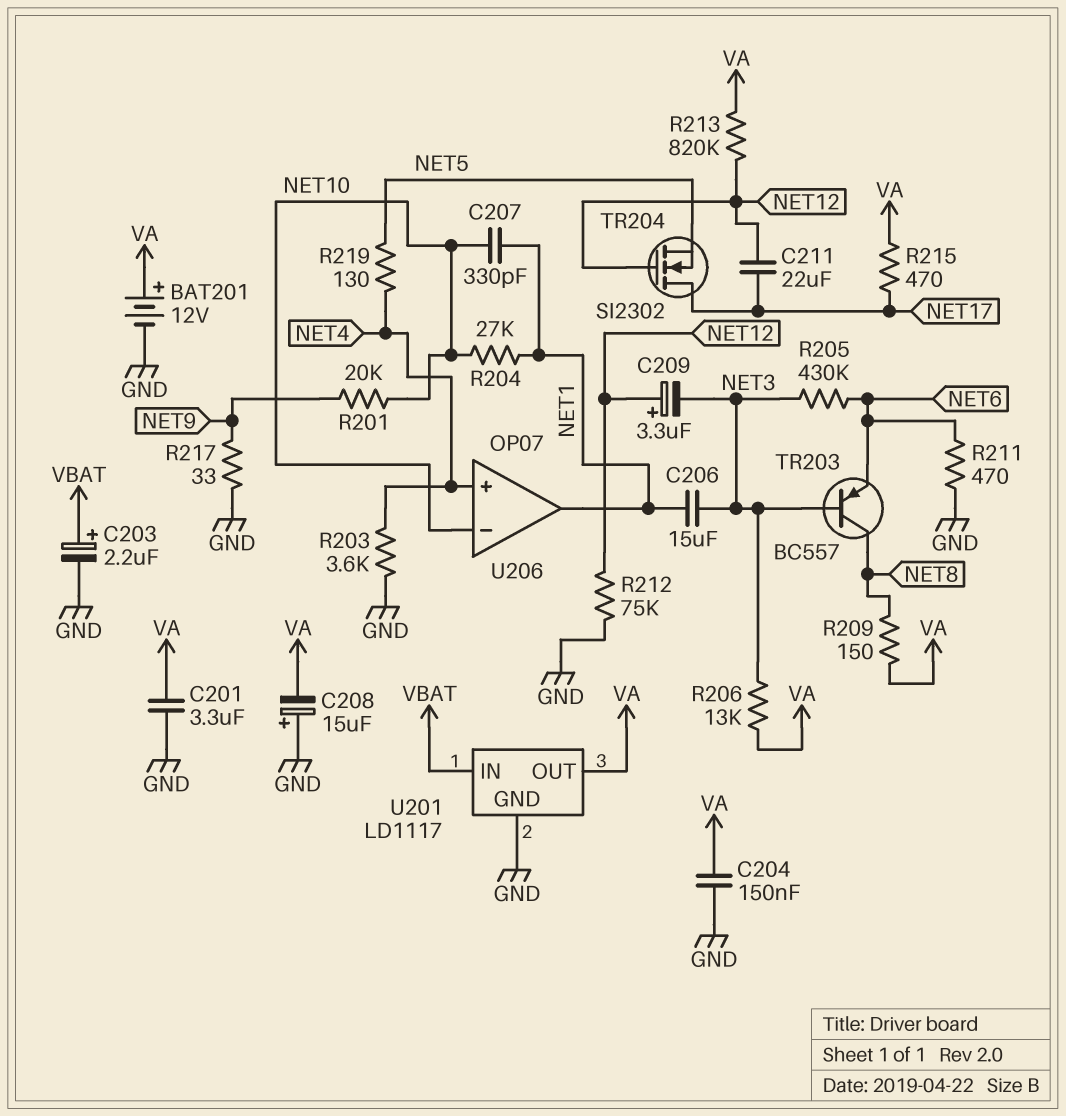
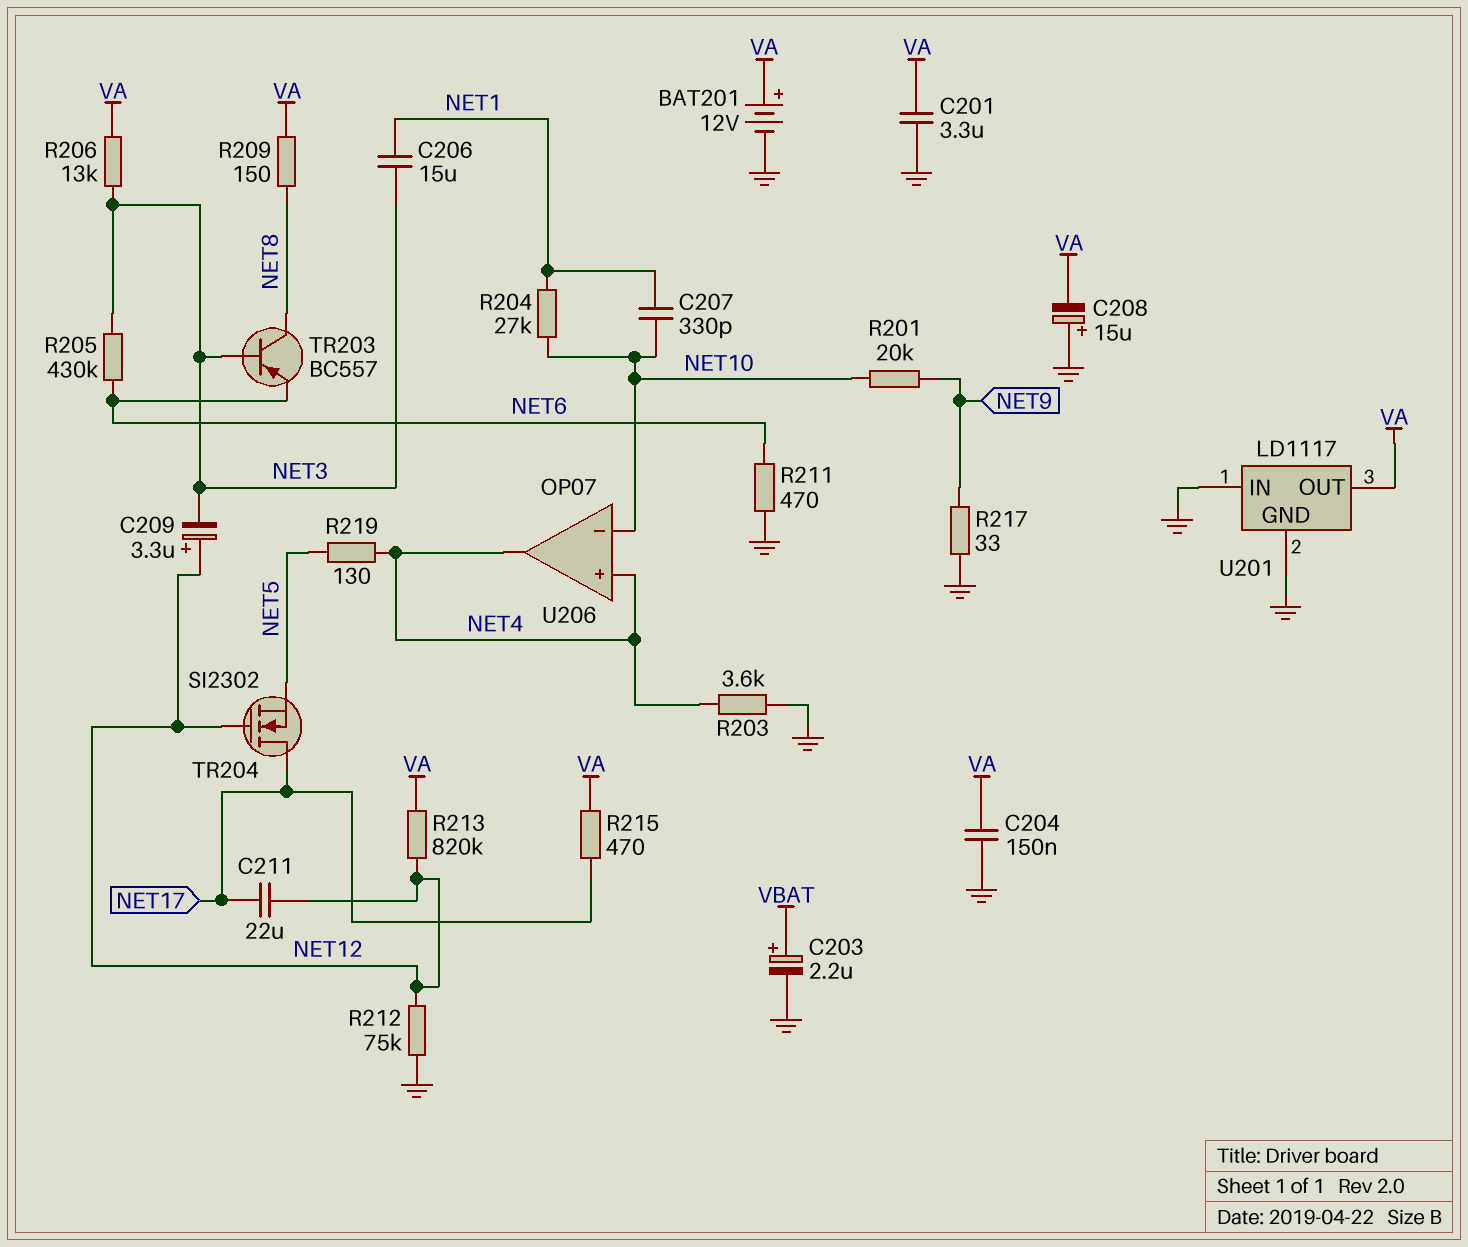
U201 pin IN: VBAT -> GND
U206 pin out: NET1 -> NET4

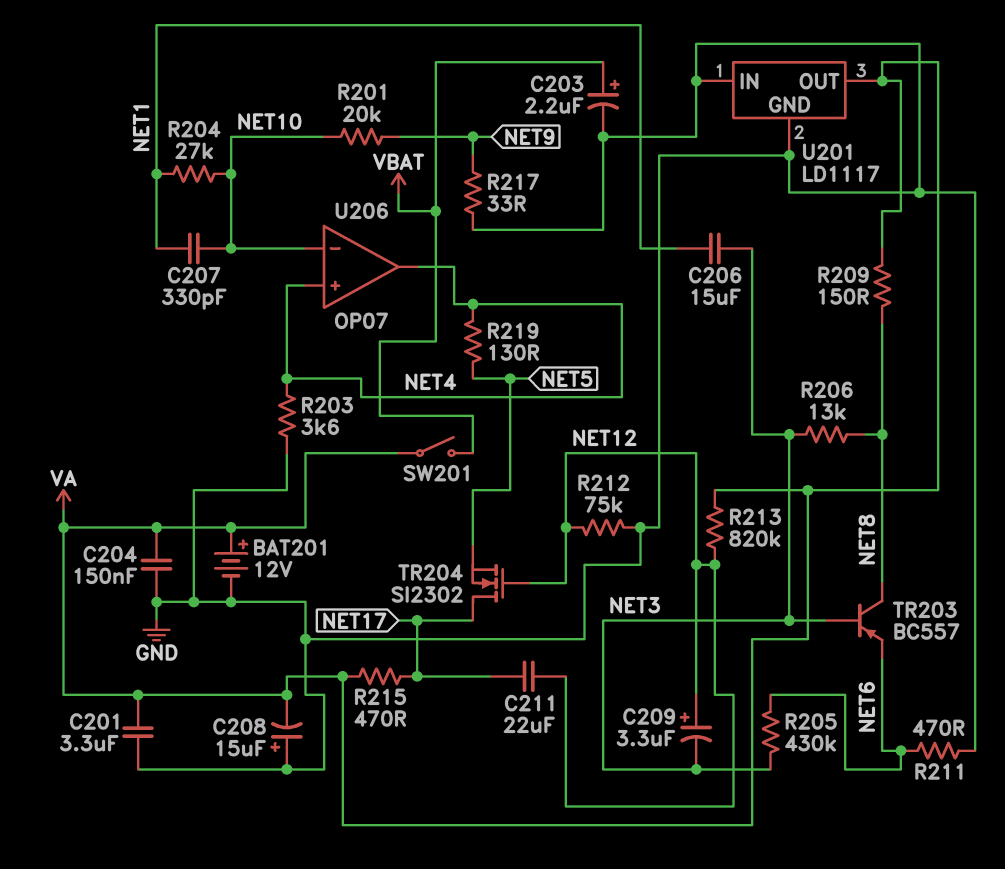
R206: 13k (NET3, VA) -> 13k (NET3, NET8)
SW201: none -> switch (VA, VBAT)

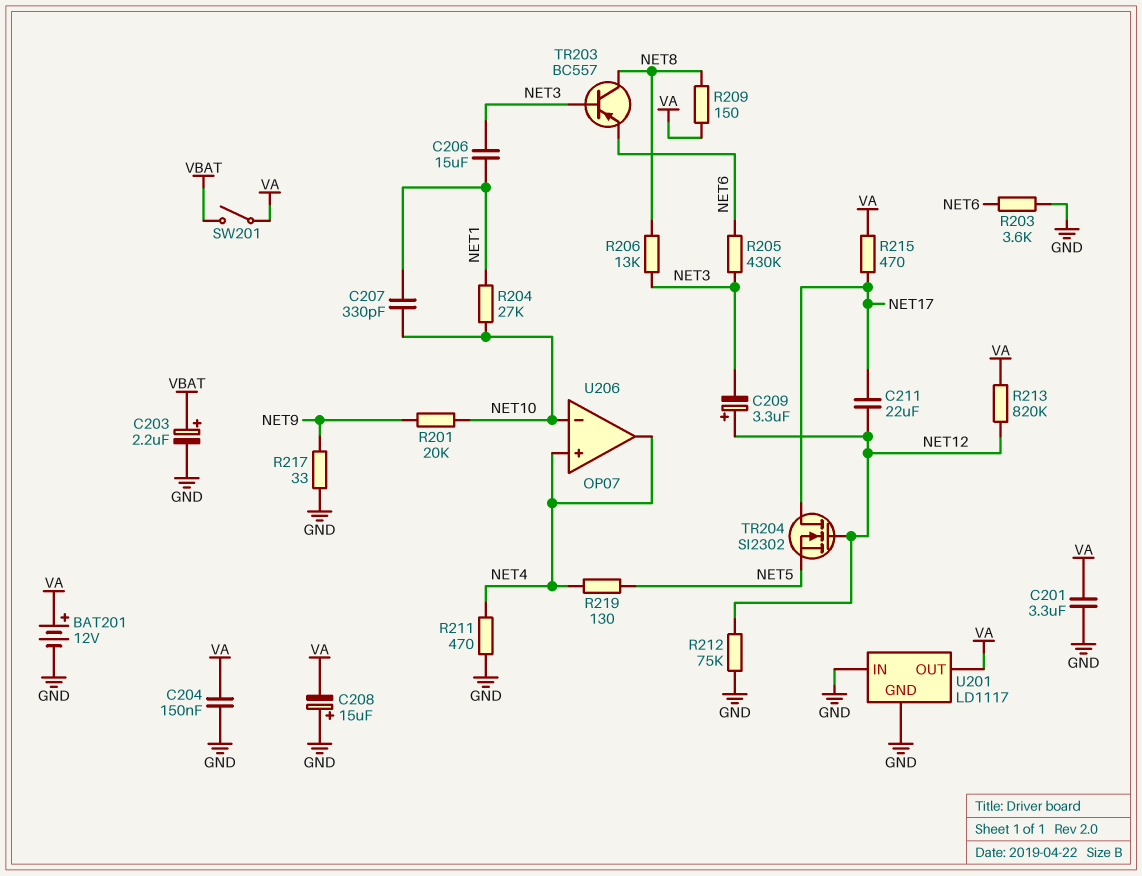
R203: 3.6k (GND, NET4) -> 3.6k (GND, NET6)
R211: 470 (GND, NET6) -> 470 (GND, NET4)

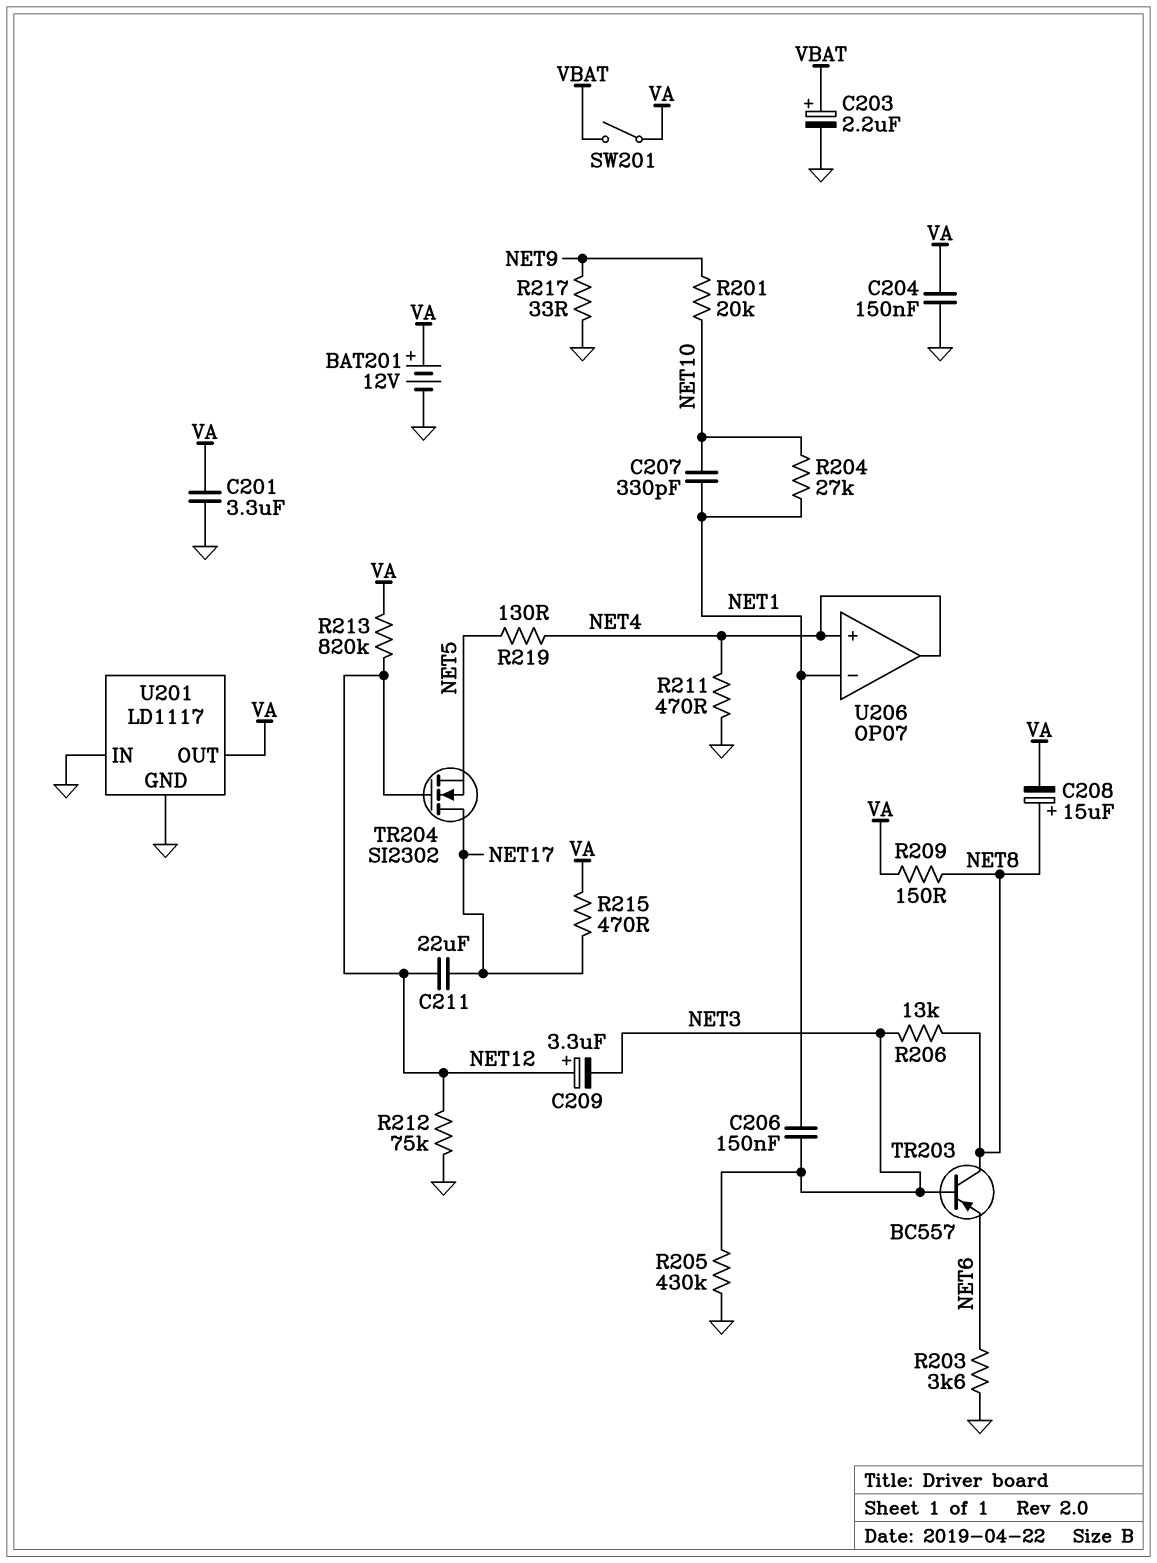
C206: 15uF (NET1, NET3) -> 150nF (NET1, NET3)
C208: 15uF (plus GND, minus VA) -> 15uF (plus NET8, minus VA)
R205: 430k (NET3, NET6) -> 430k (GND, NET3)
U206 pin in-: NET10 -> NET1

